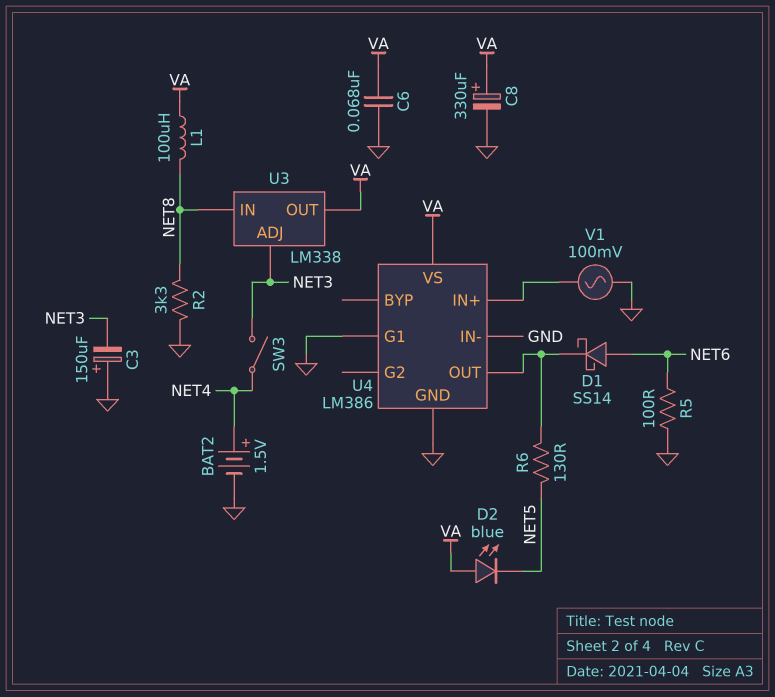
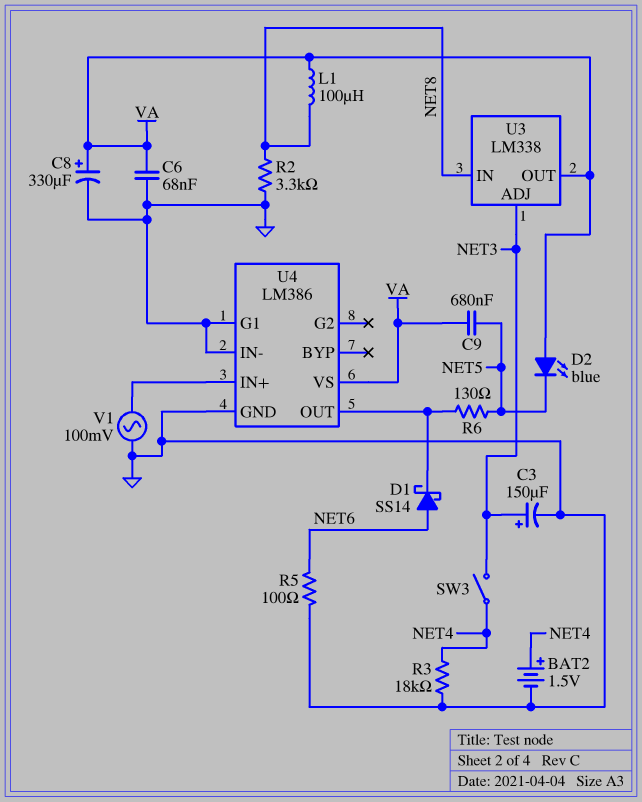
C3: 150uF (plus GND, minus NET3) -> 150uF (plus NET3, minus GND)
C9: none -> 680nF (NET5, VA)
R3: none -> 18k (GND, NET4)

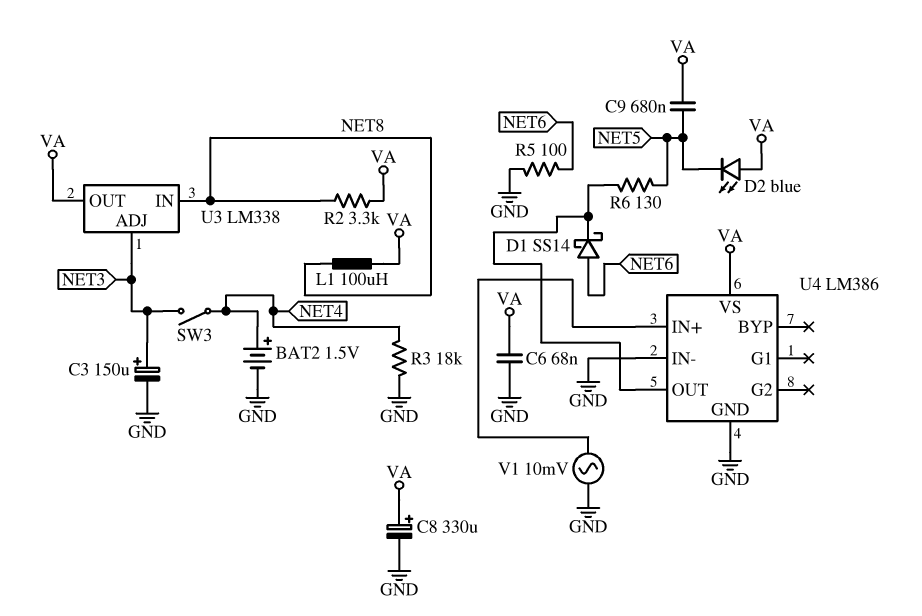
R2: 3.3k (GND, NET8) -> 3.3k (NET8, VA)
U4 pin G1: GND -> none
V1: AC 100mV (GND, U4/IN+) -> AC 10mV (GND, U4/IN+)

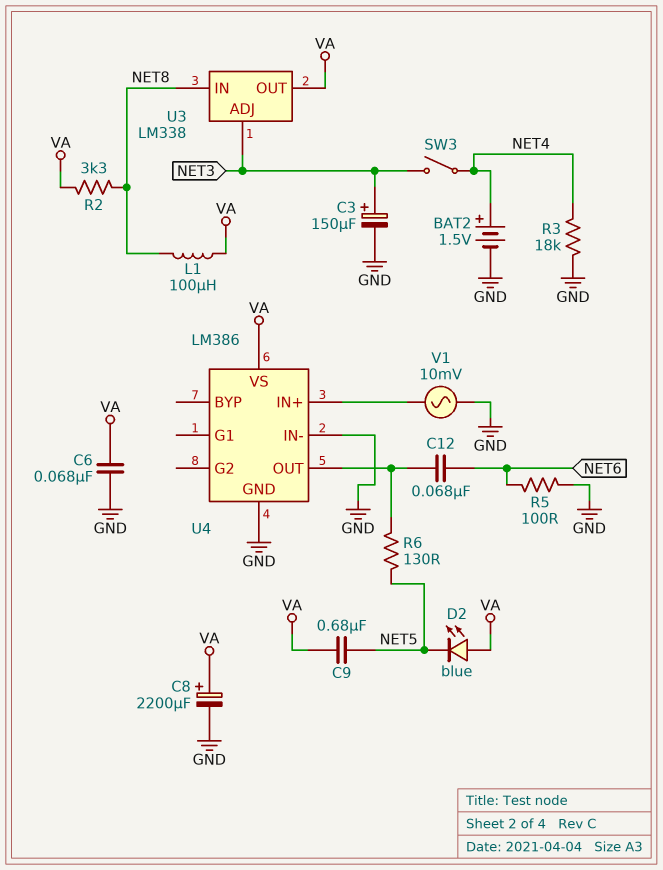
C8: 330uF (plus VA, minus GND) -> 2200uF (plus VA, minus GND)
C12: none -> 68nF (NET6, U4/OUT)
D1: schottky SS14 (A NET6, K U4/OUT) -> none

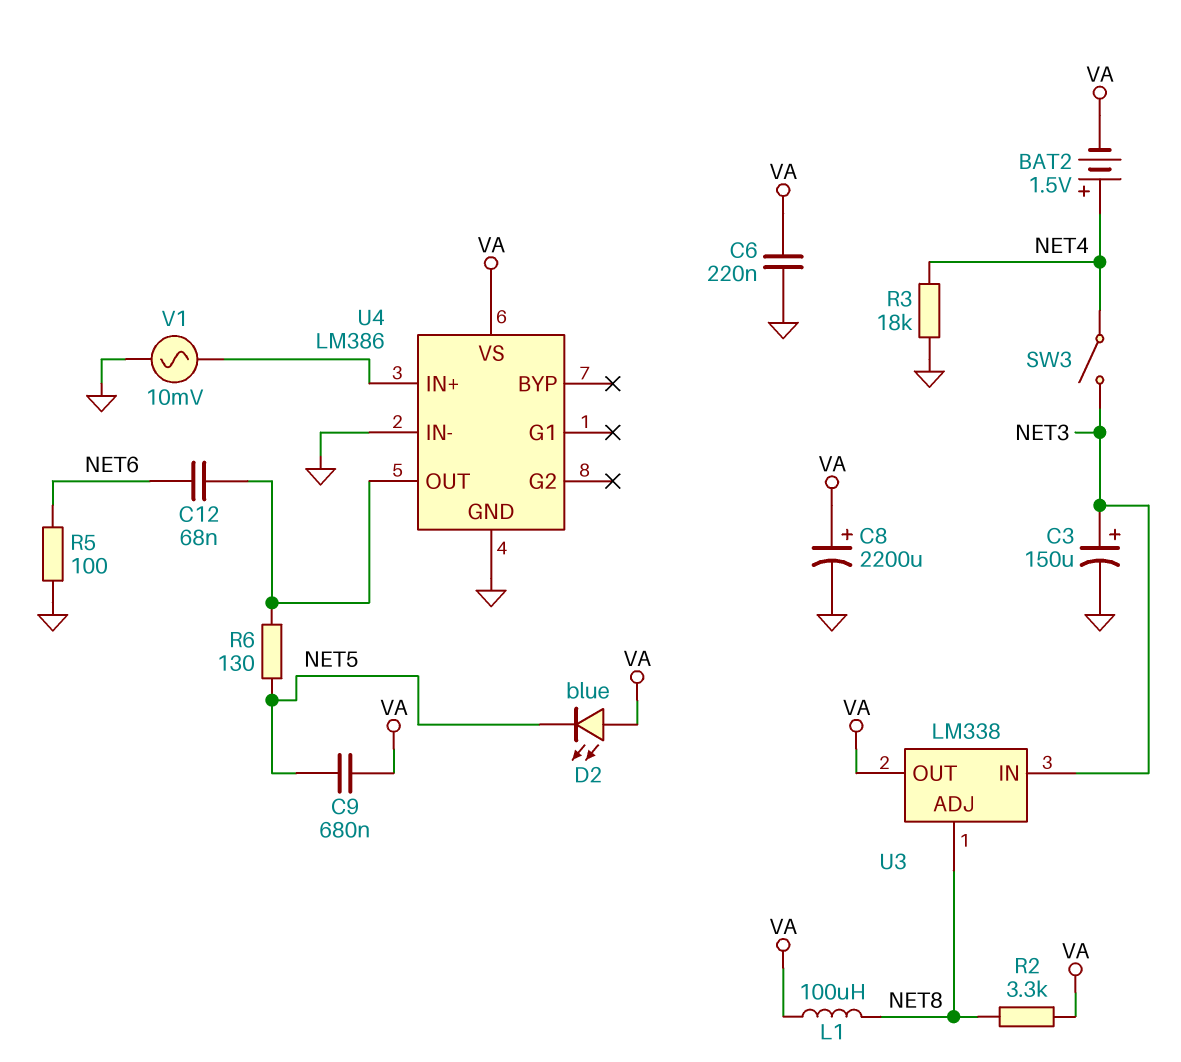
BAT2: 1.5V (plus NET4, minus GND) -> 1.5V (plus NET4, minus VA)
C6: 68nF (GND, VA) -> 220nF (GND, VA)
U3 pin ADJ: NET3 -> NET8
U3 pin IN: NET8 -> NET3

